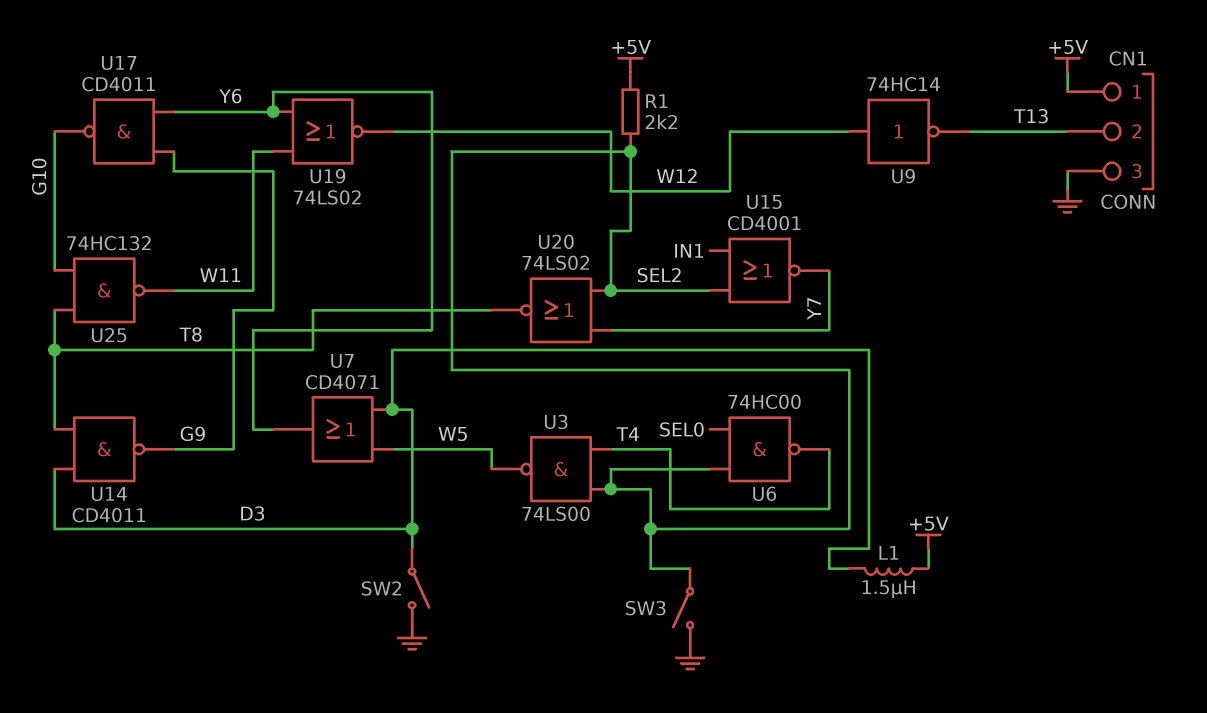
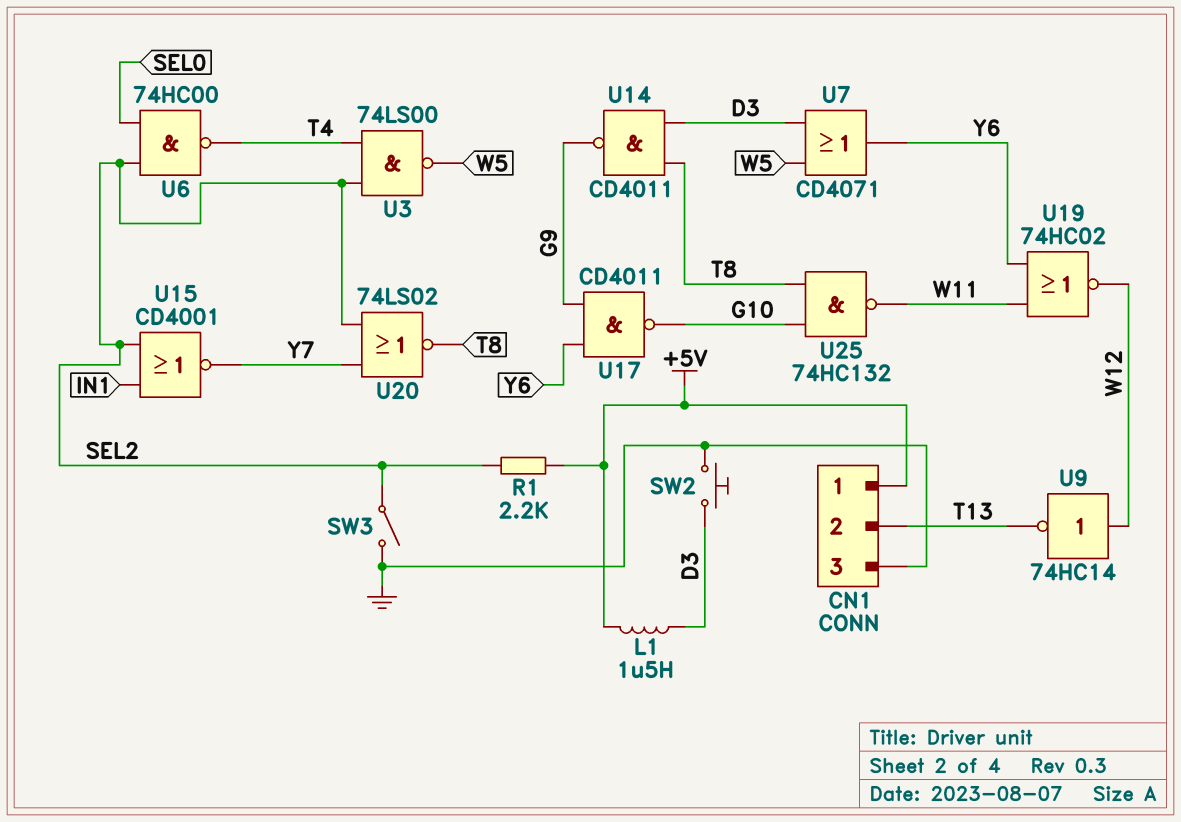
SW2: switch (D3, GND) -> button (D3, GND)
U19: NOR 74LS02 (in W11, in Y6, out W12) -> NOR 74HC02 (in W11, in Y6, out W12)

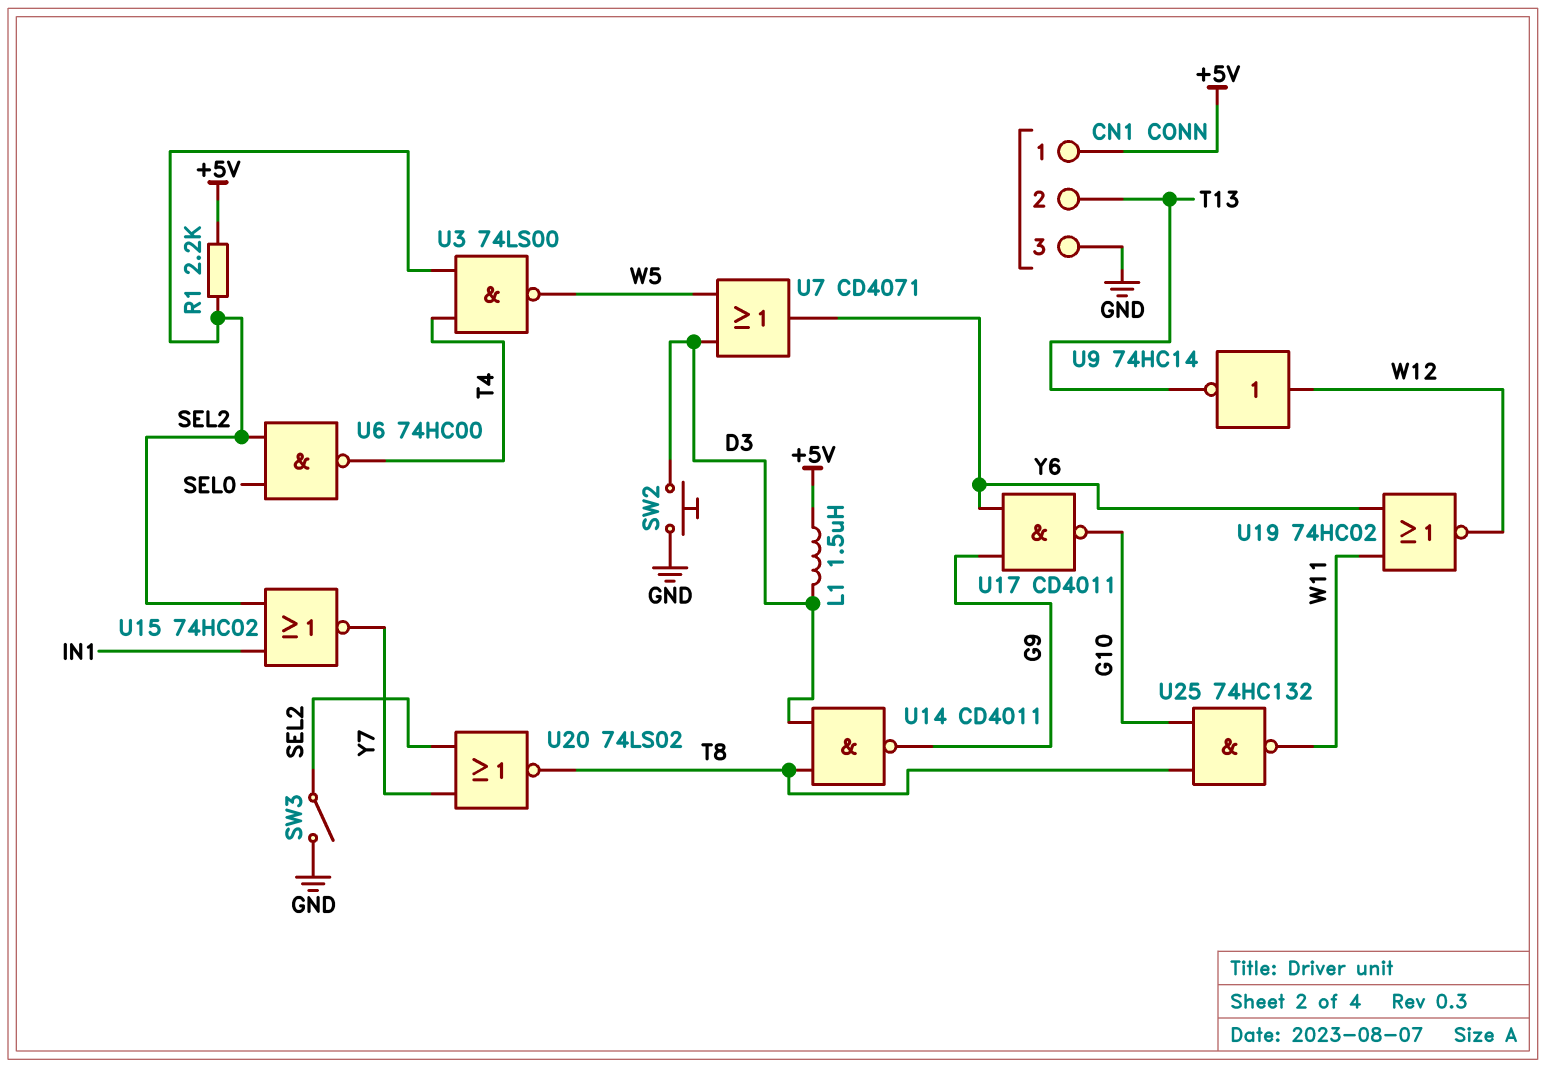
U15: NOR CD4001 (in IN1, in SEL2, out Y7) -> NOR 74HC02 (in IN1, in SEL2, out Y7)

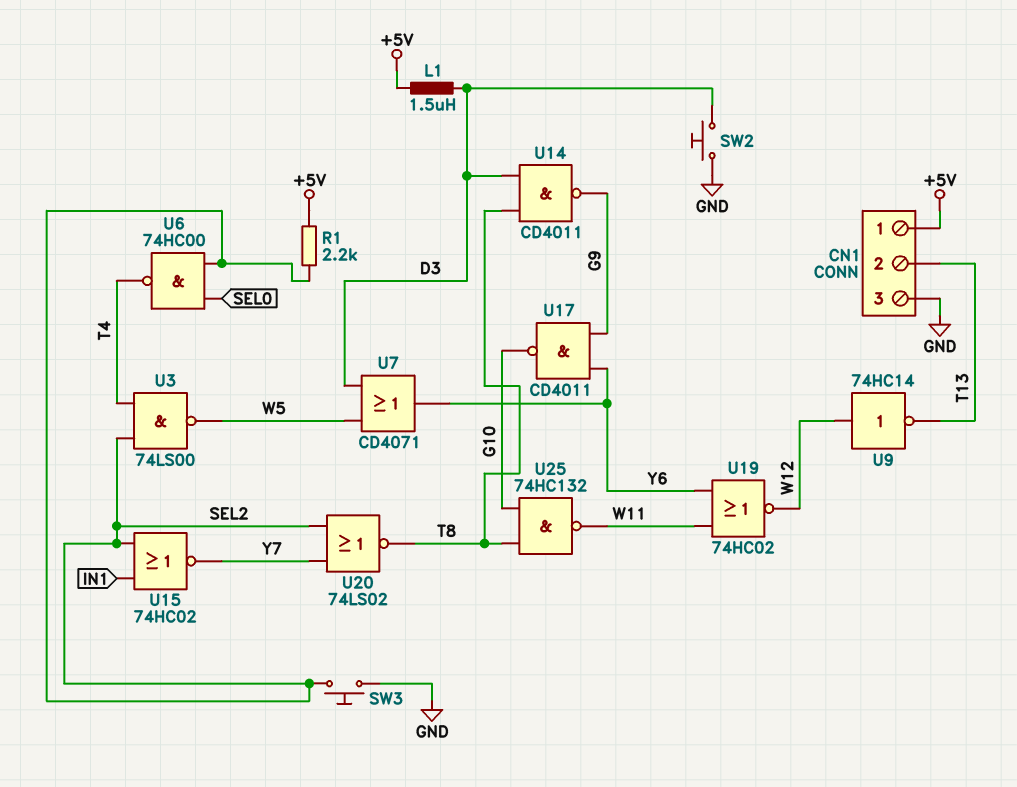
SW3: switch (GND, SEL2) -> button (GND, SEL2)

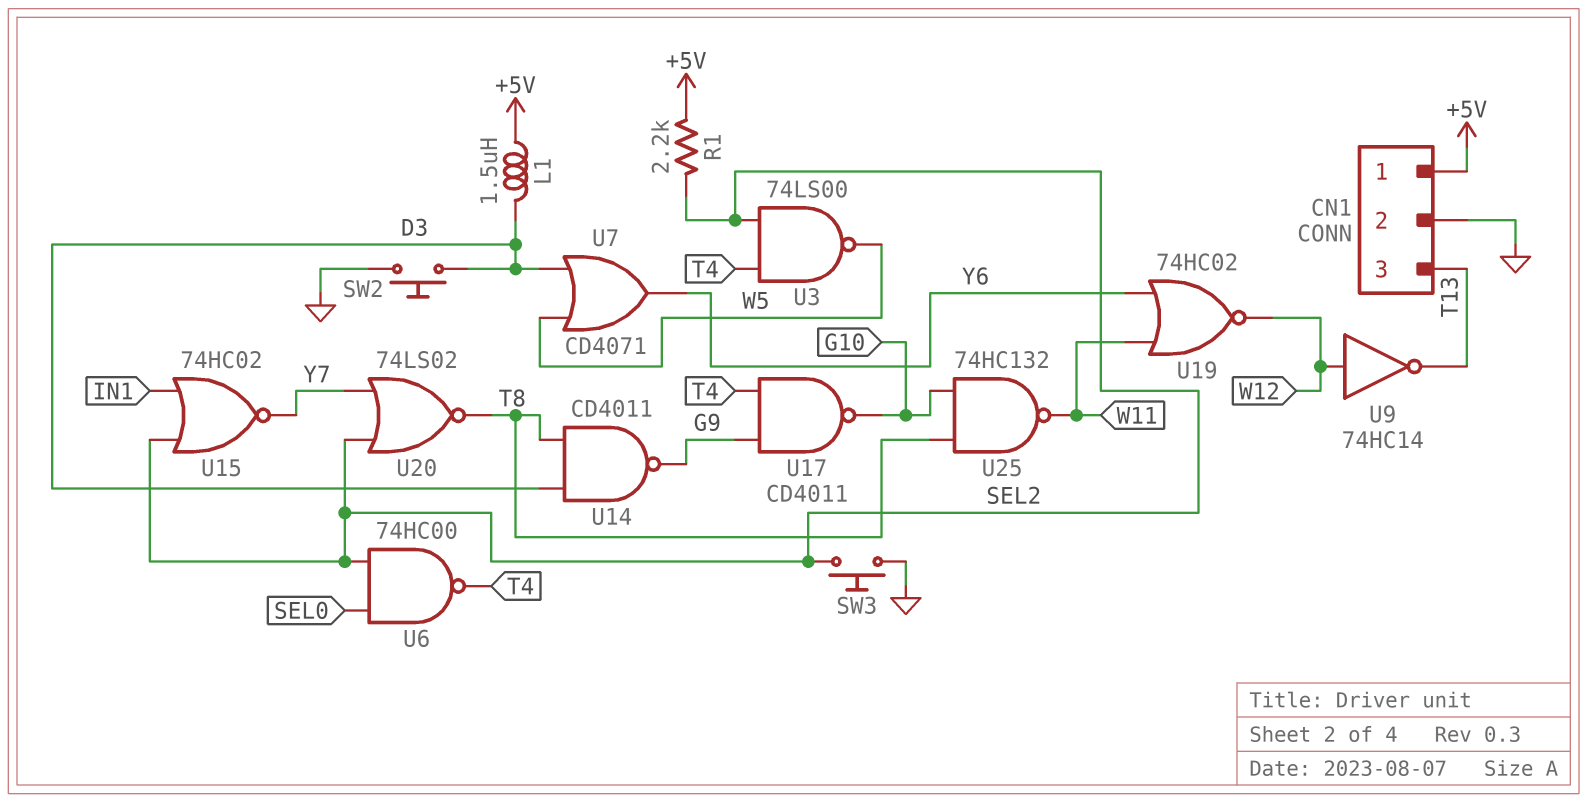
CN1 pin 2: T13 -> GND
CN1 pin 3: GND -> T13
U17: NAND CD4011 (in G9, in Y6, out G10) -> NAND CD4011 (in G9, in T4, out G10)

